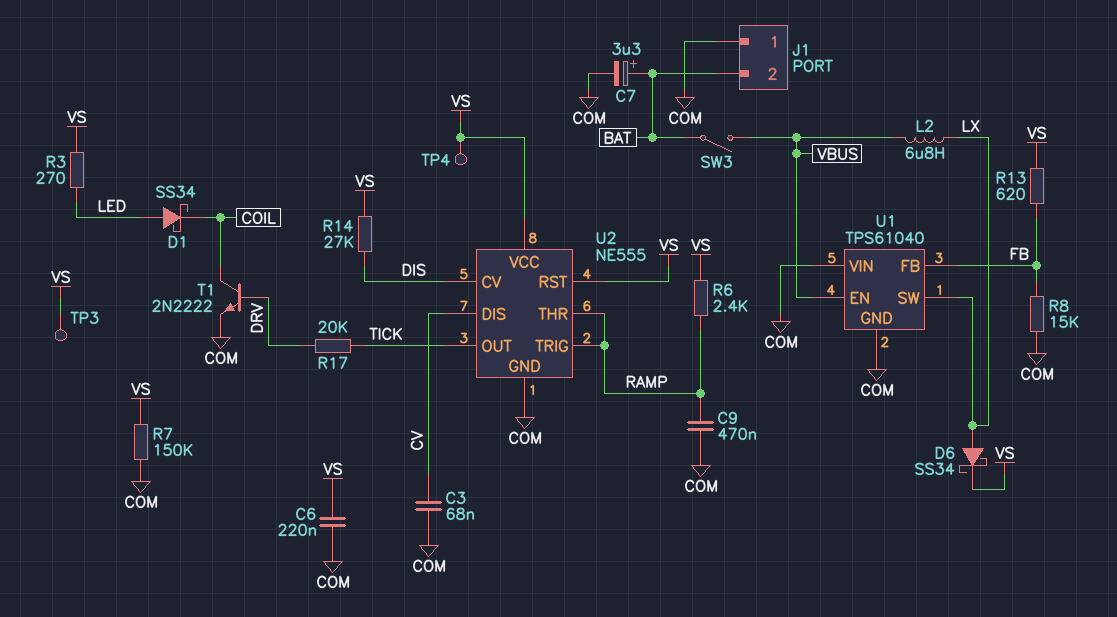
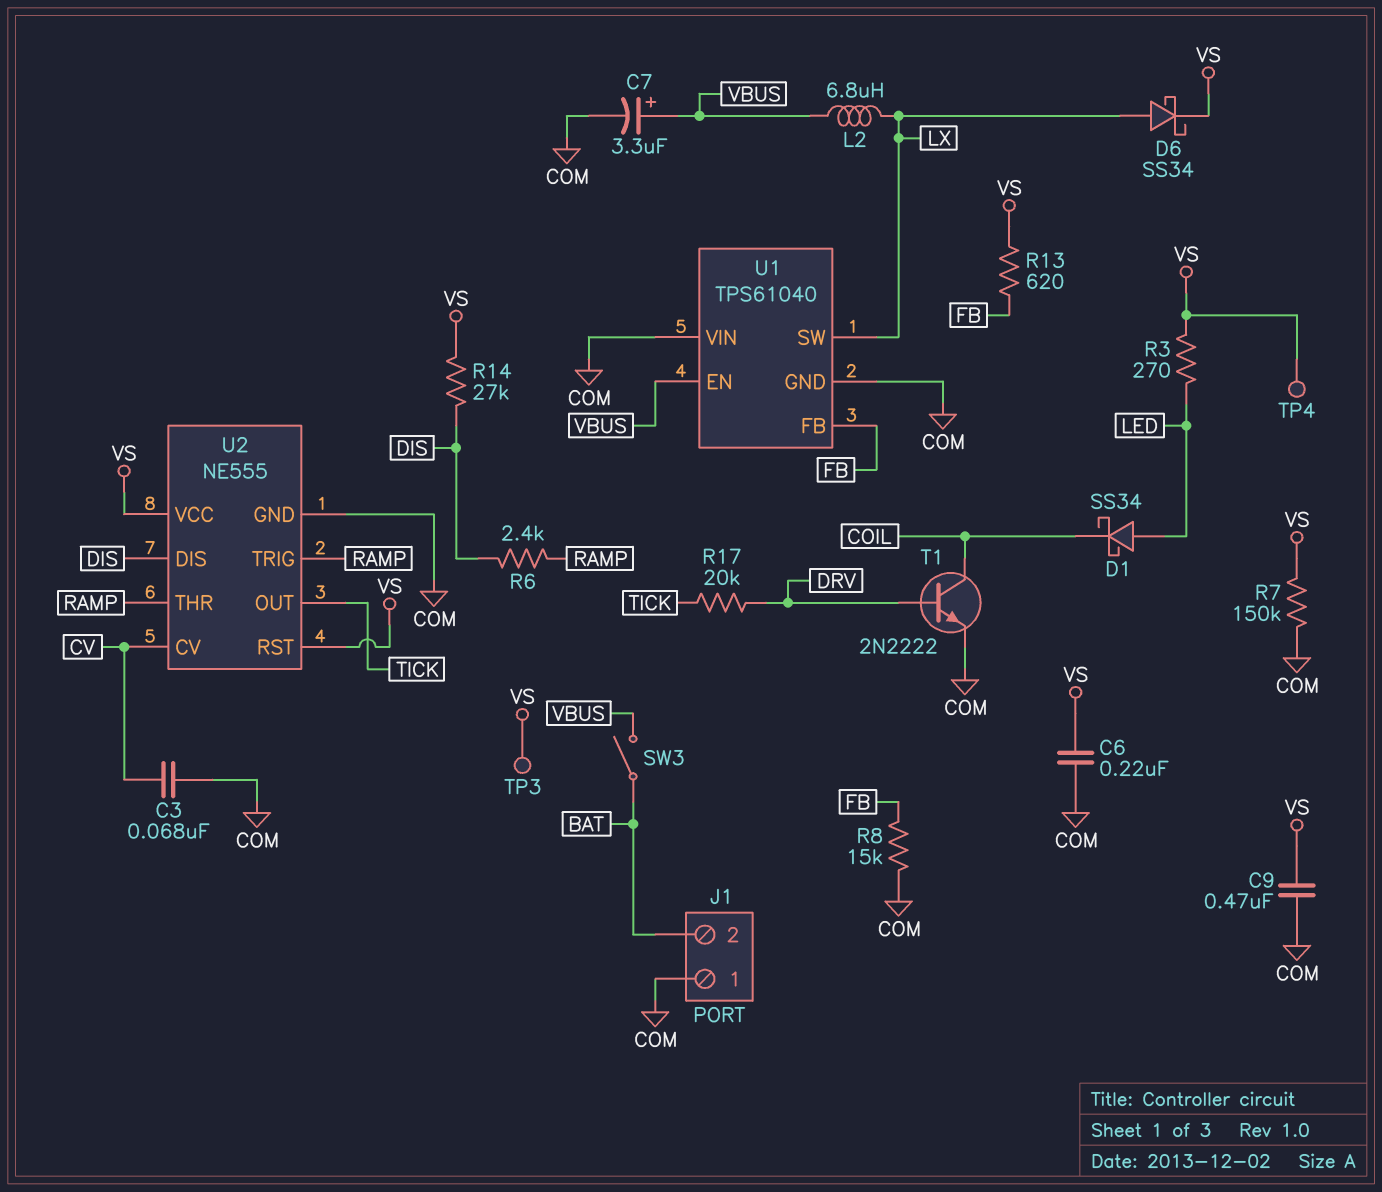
C7: 3.3uF (plus BAT, minus COM) -> 3.3uF (plus VBUS, minus COM)
C9: 470nF (COM, RAMP) -> 470nF (COM, VS)
R6: 2.4k (RAMP, VS) -> 2.4k (DIS, RAMP)
U2 pin CV: DIS -> CV
U2 pin DIS: CV -> DIS

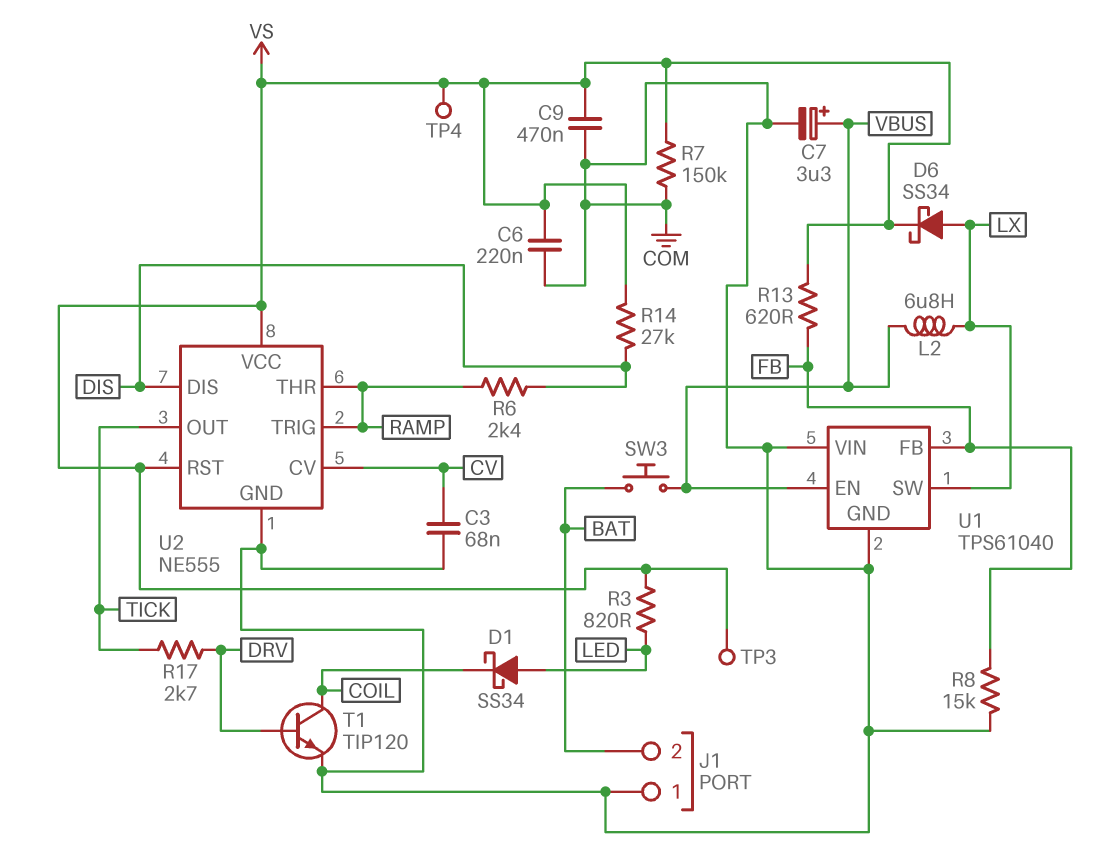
R3: 270 (LED, VS) -> 820 (LED, VS)
R17: 20k (DRV, TICK) -> 2.7k (DRV, TICK)
SW3: switch (BAT, VBUS) -> button (BAT, VBUS)
T1: NPN 2N2222 (B DRV, C COIL, E COM) -> NPN TIP120 (B DRV, C COIL, E COM)

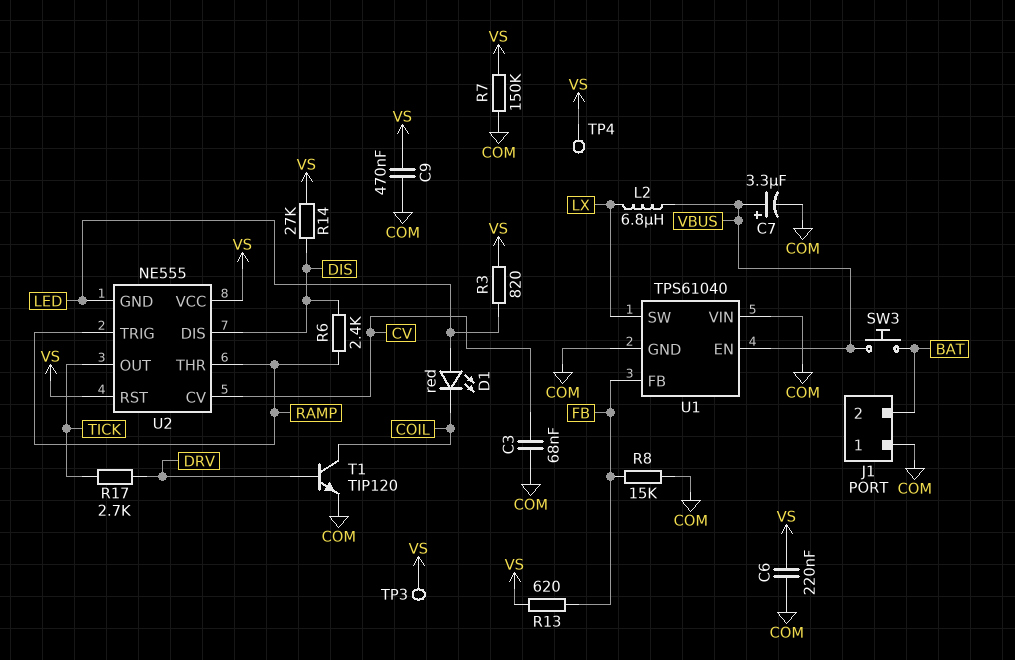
D1: schottky SS34 (A LED, K COIL) -> LED red (A LED, K COIL)
D6: schottky SS34 (A LX, K VS) -> none
U2 pin GND: COM -> LED

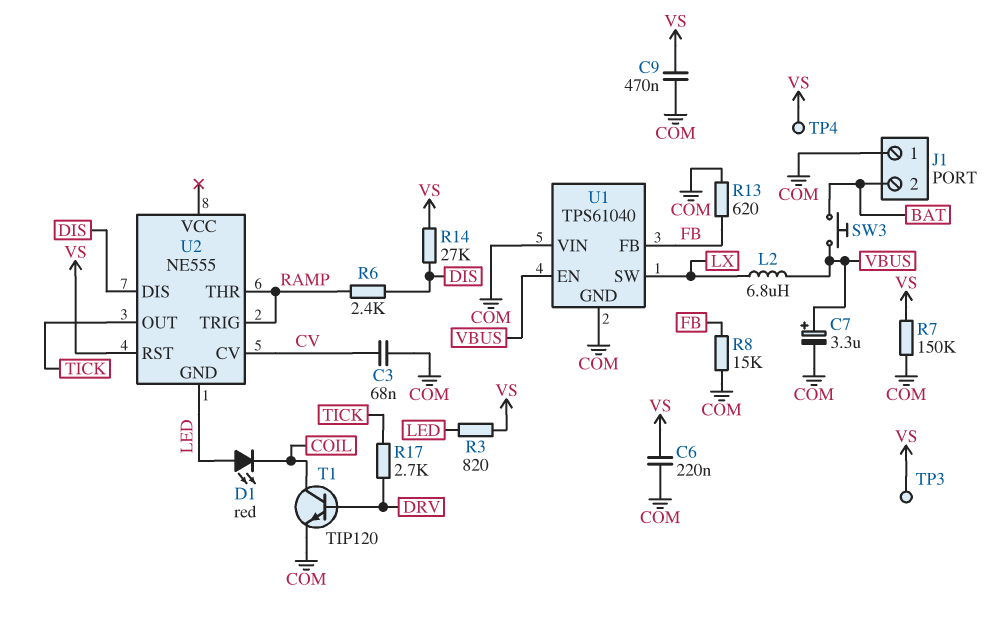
R13: 620 (FB, VS) -> 620 (COM, FB)
U2 pin VCC: VS -> none

